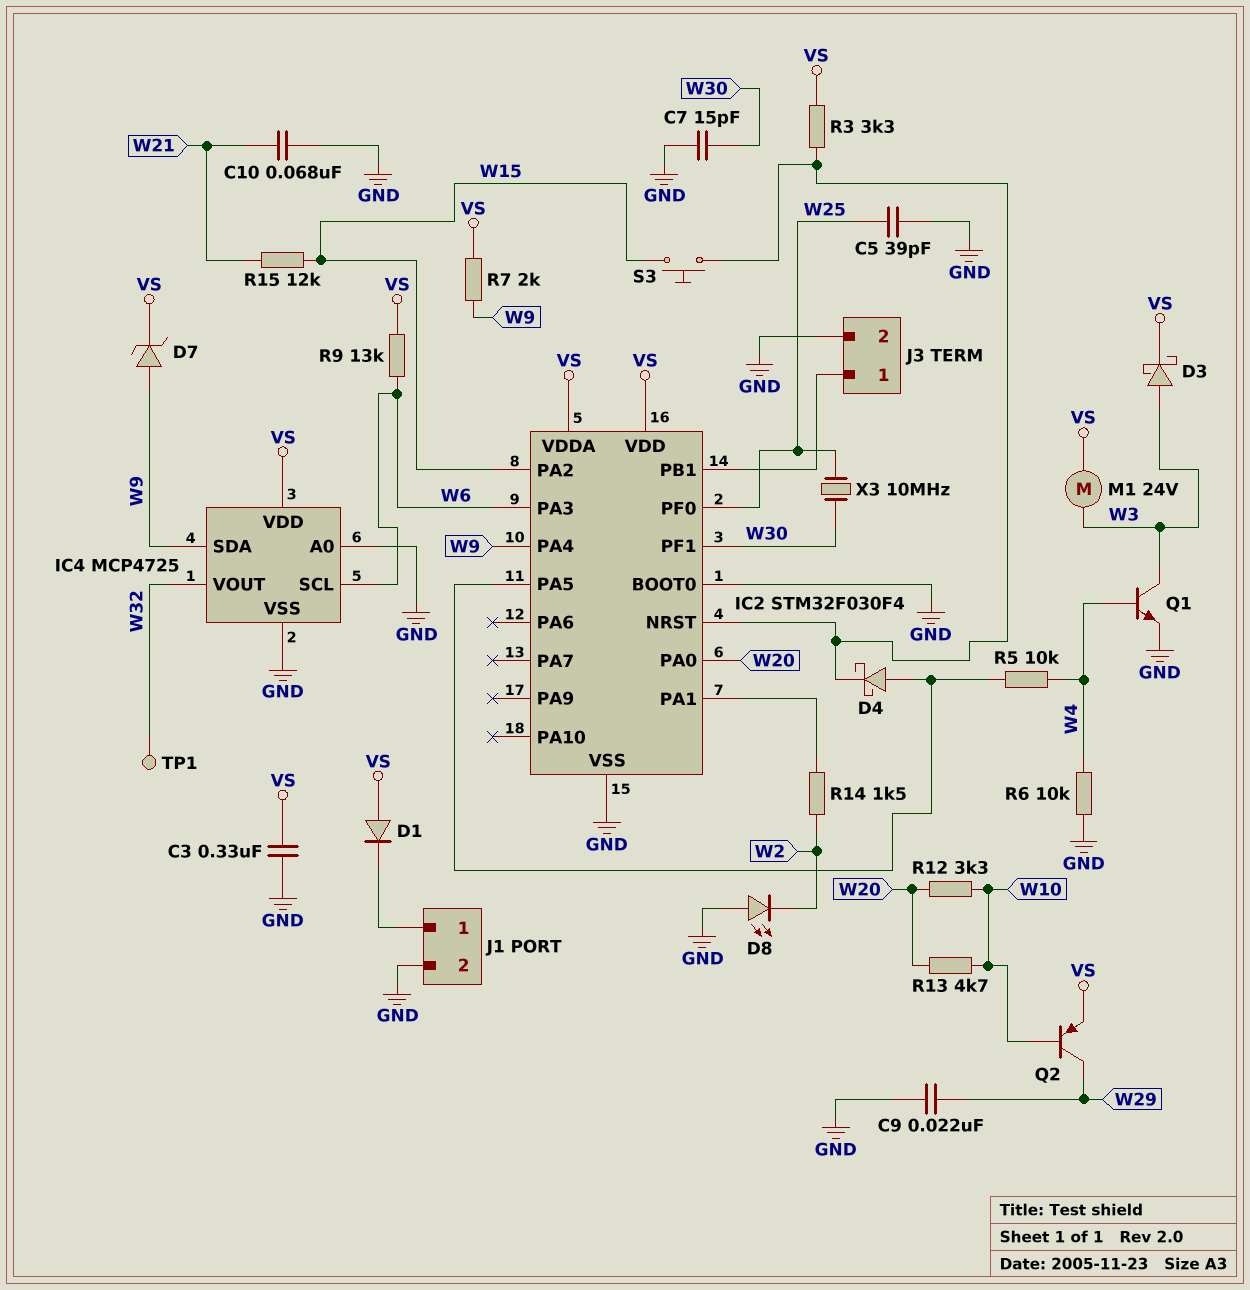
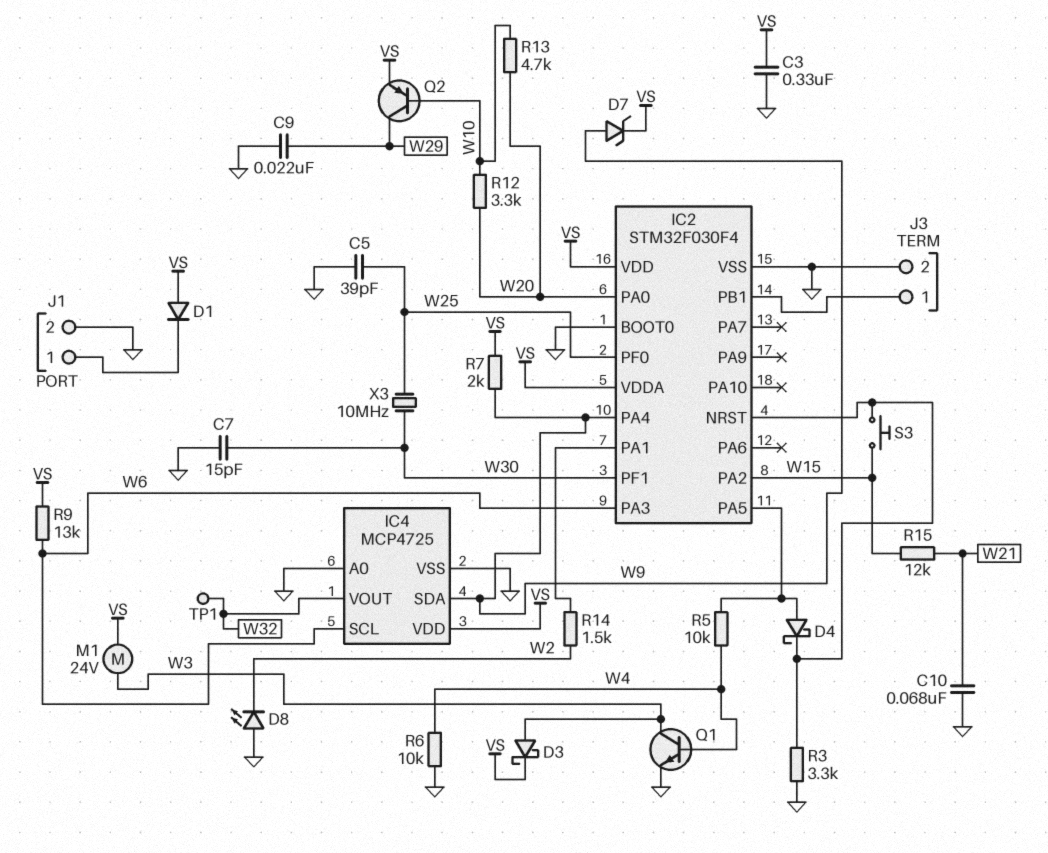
R3: 3.3k (IC2/NRST, VS) -> 3.3k (GND, IC2/NRST)

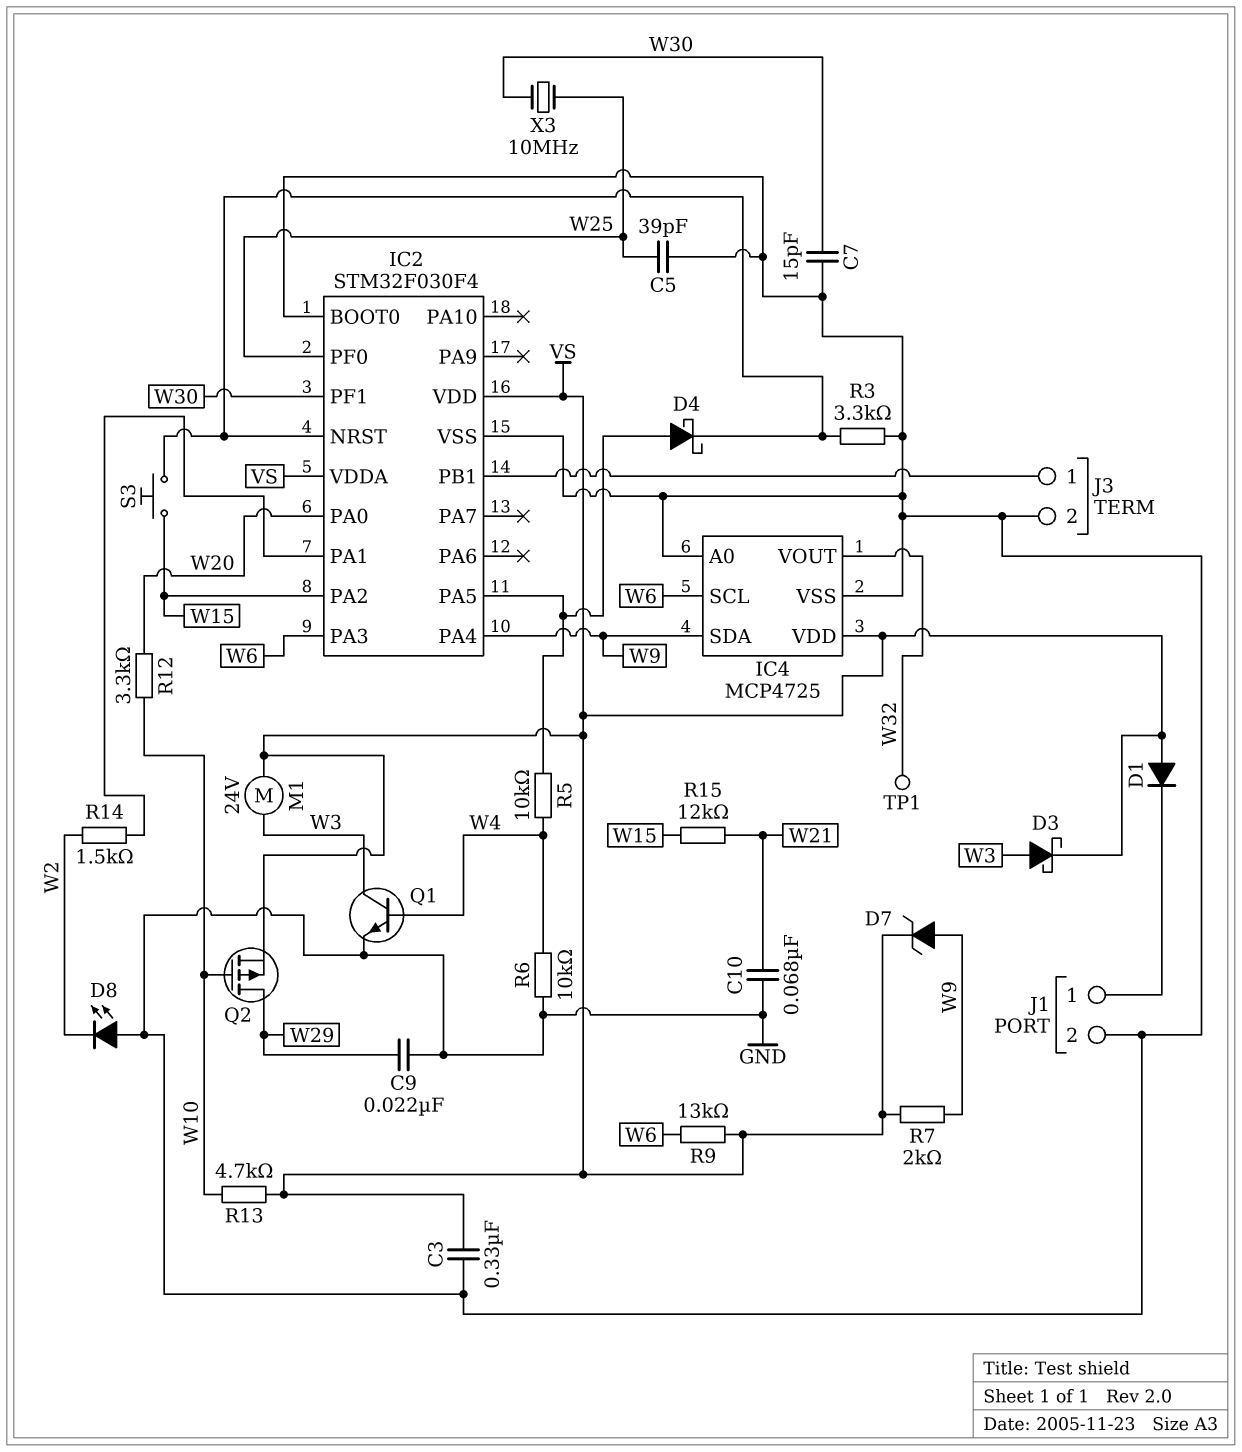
Q2: PNP (B W10, C W29, E VS) -> PMOS (G W10, D W29, S VS)
R13: 4.7k (W10, W20) -> 4.7k (VS, W10)

